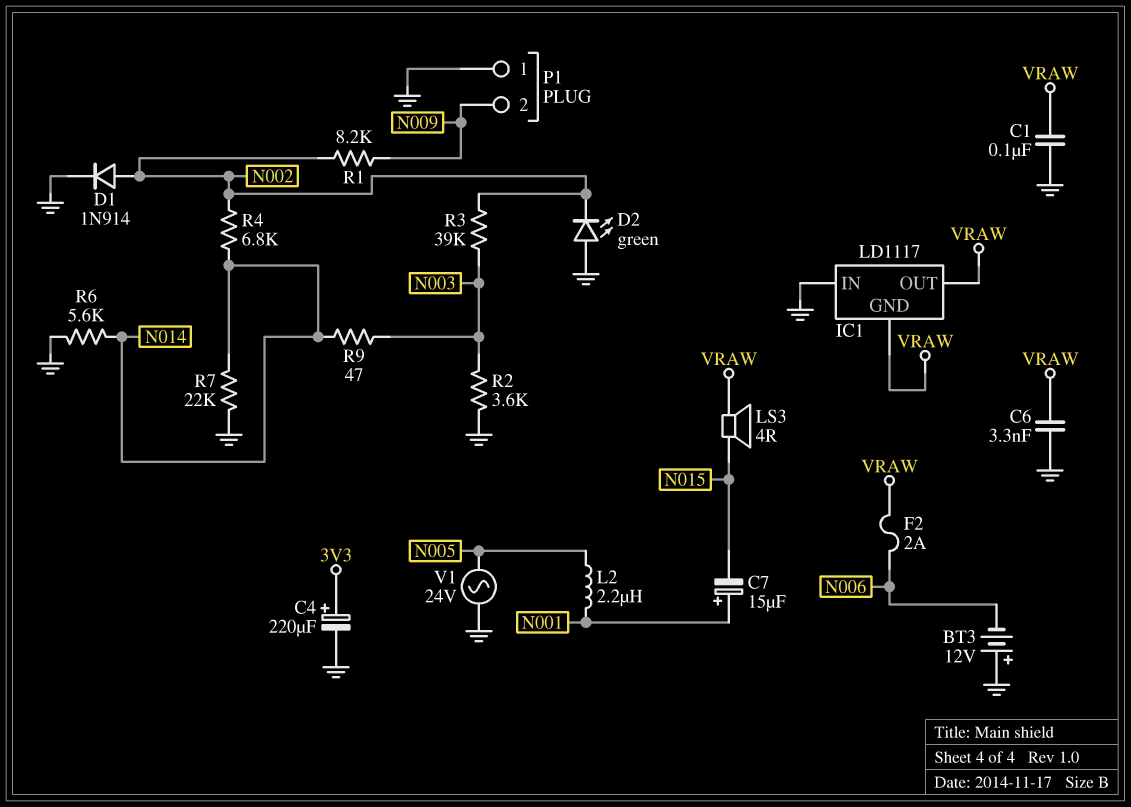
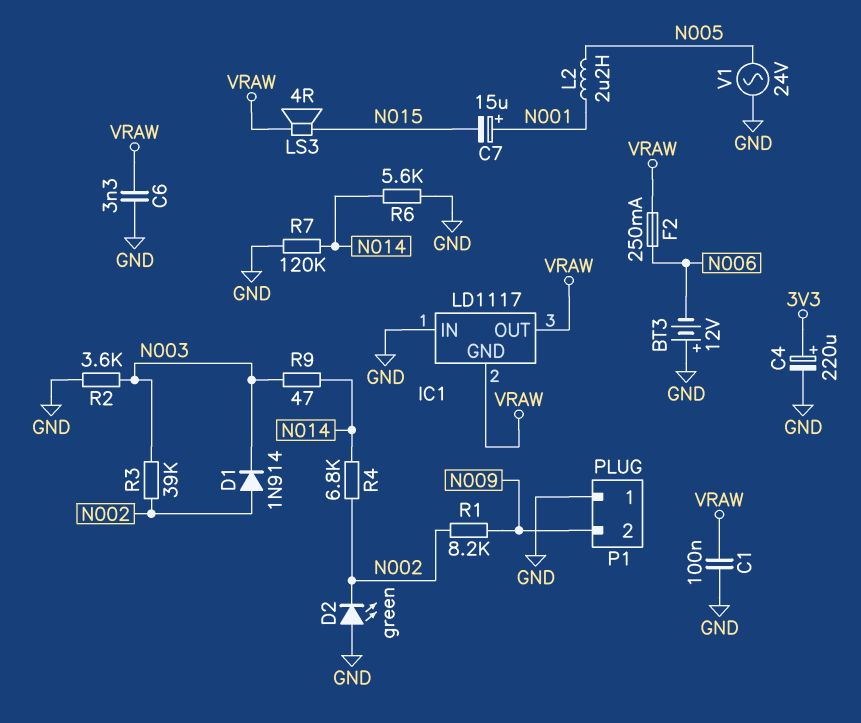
D1: diode 1N914 (A N002, K GND) -> diode 1N914 (A N002, K N003)
F2: 2A (N006, VRAW) -> 250mA (N006, VRAW)
R7: 22k (GND, N014) -> 120k (GND, N014)

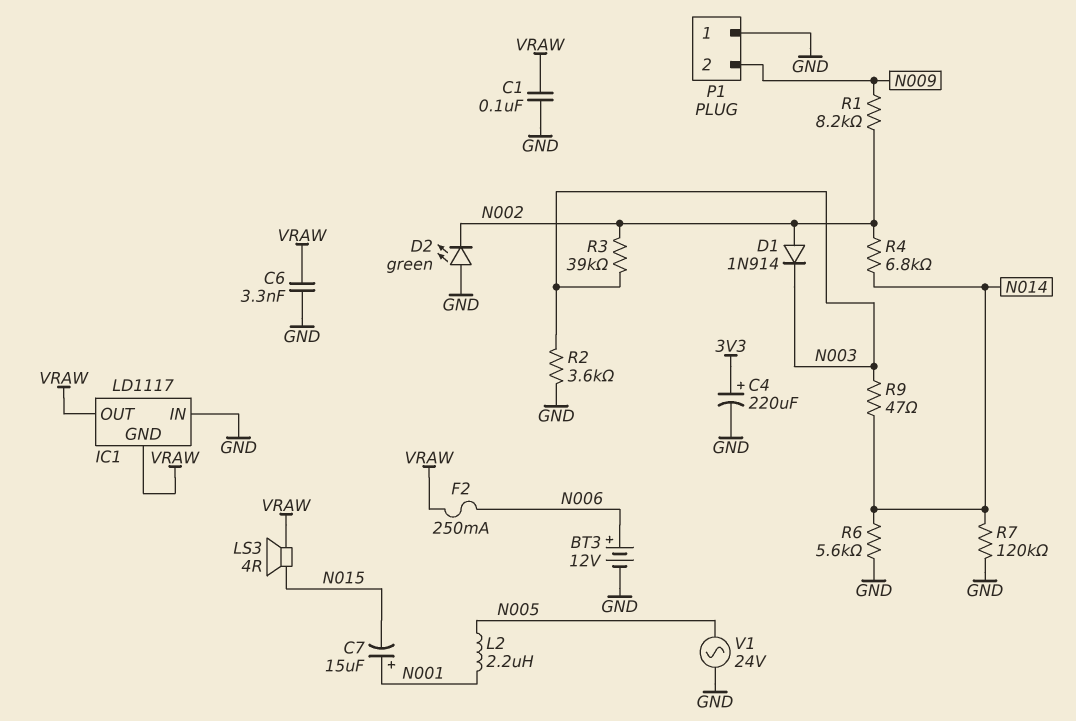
BT3: 12V (plus GND, minus N006) -> 12V (plus N006, minus GND)

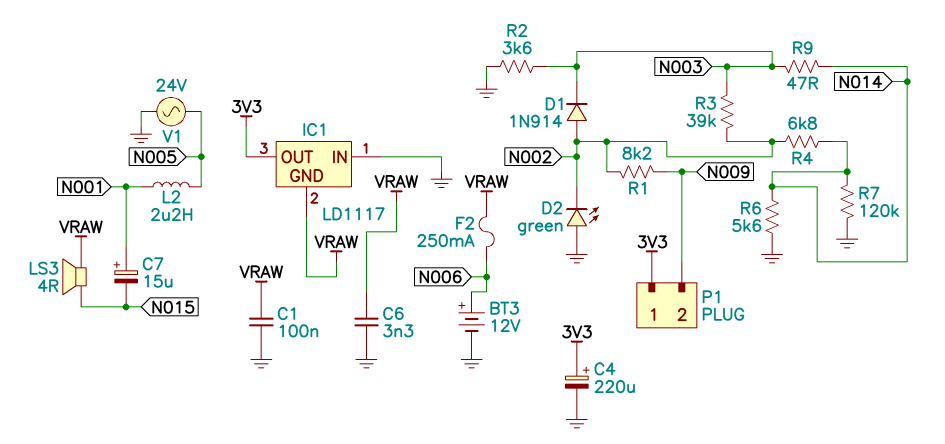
IC1 pin OUT: VRAW -> 3V3
P1 pin 1: GND -> 3V3

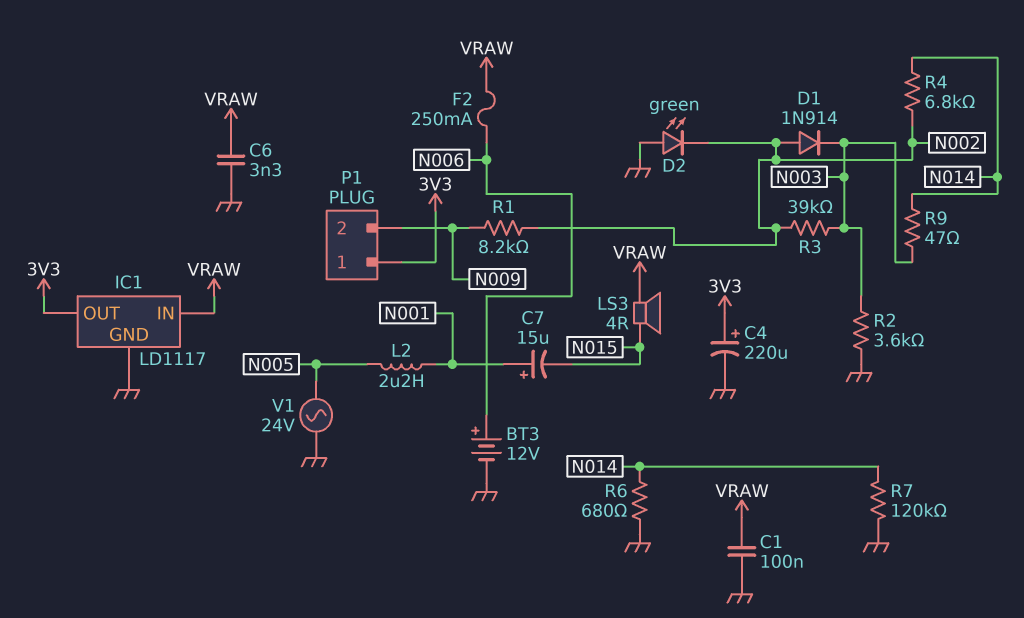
IC1 pin GND: VRAW -> GND
IC1 pin IN: GND -> VRAW
R6: 5.6k (GND, N014) -> 680 (GND, N014)

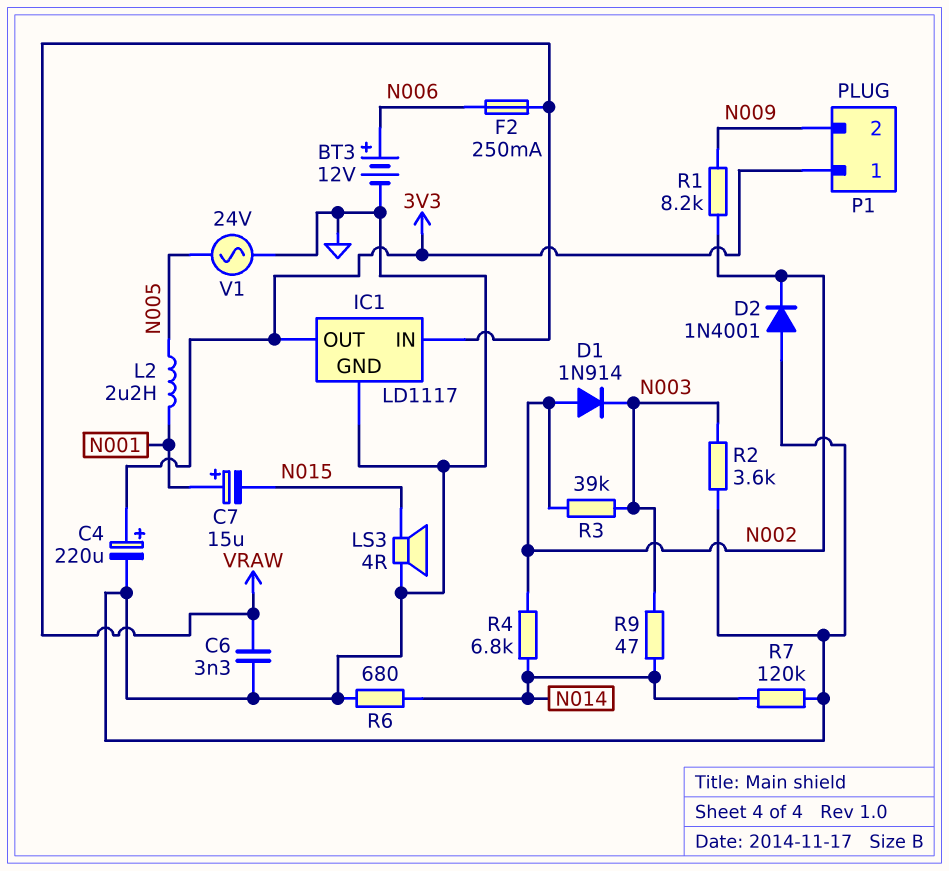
C1: 100nF (GND, VRAW) -> none
D2: LED green (A GND, K N002) -> diode 1N4001 (A GND, K N002)
LS3: speaker 4R (N015, VRAW) -> speaker 4R (GND, N015)

